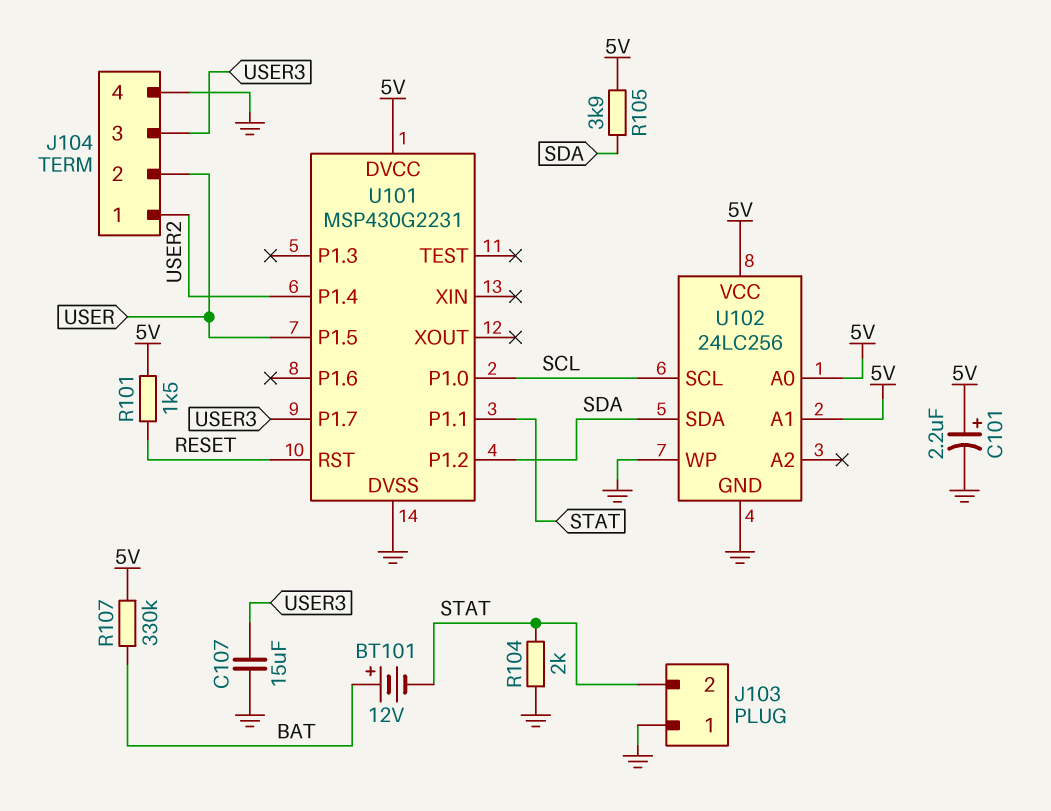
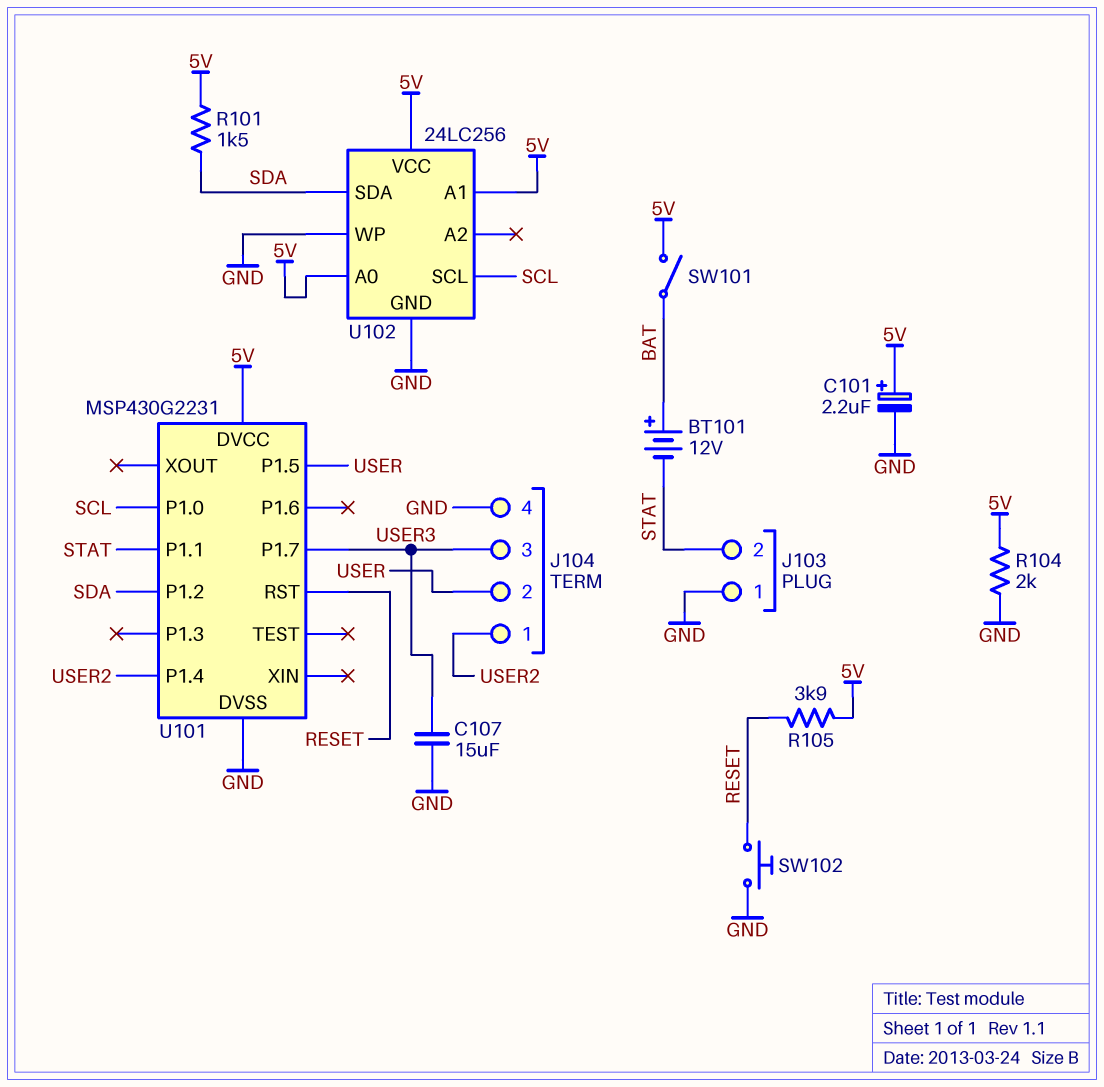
R101: 1.5k (5V, RESET) -> 1.5k (5V, SDA)
R104: 2k (GND, STAT) -> 2k (5V, GND)
R105: 3.9k (5V, SDA) -> 3.9k (5V, RESET)
R107: 330k (5V, BAT) -> none
SW101: none -> switch (5V, BAT)
SW102: none -> button (GND, RESET)

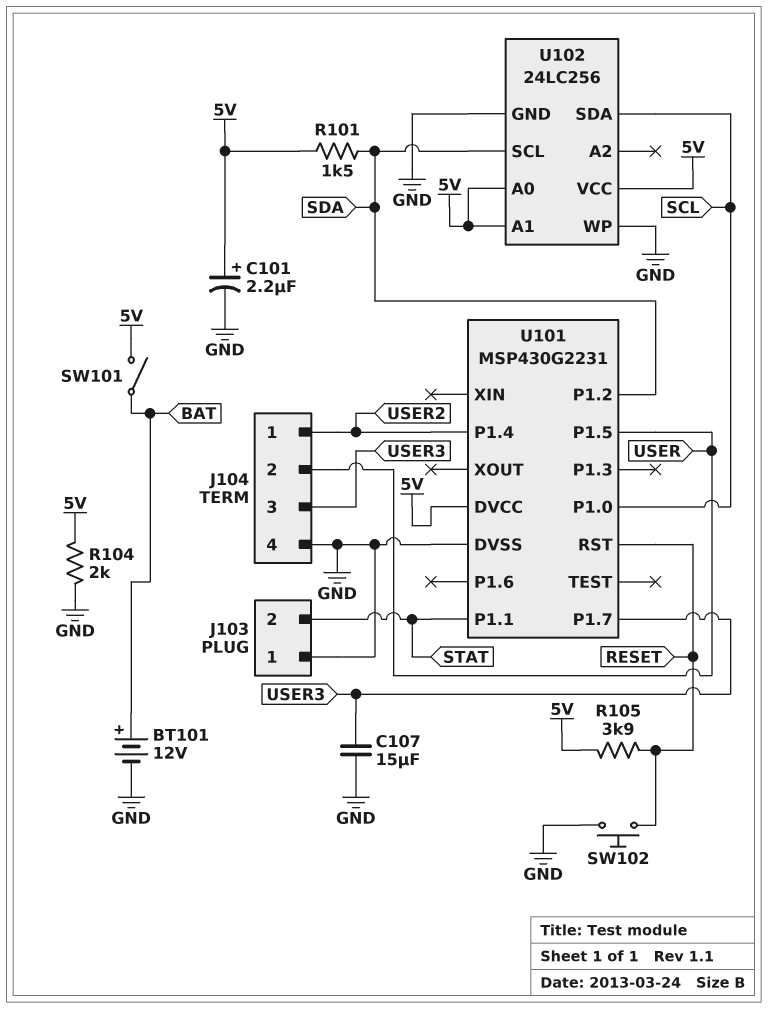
BT101: 12V (plus BAT, minus STAT) -> 12V (plus BAT, minus GND)
U102 pin SCL: SCL -> SDA
U102 pin SDA: SDA -> SCL

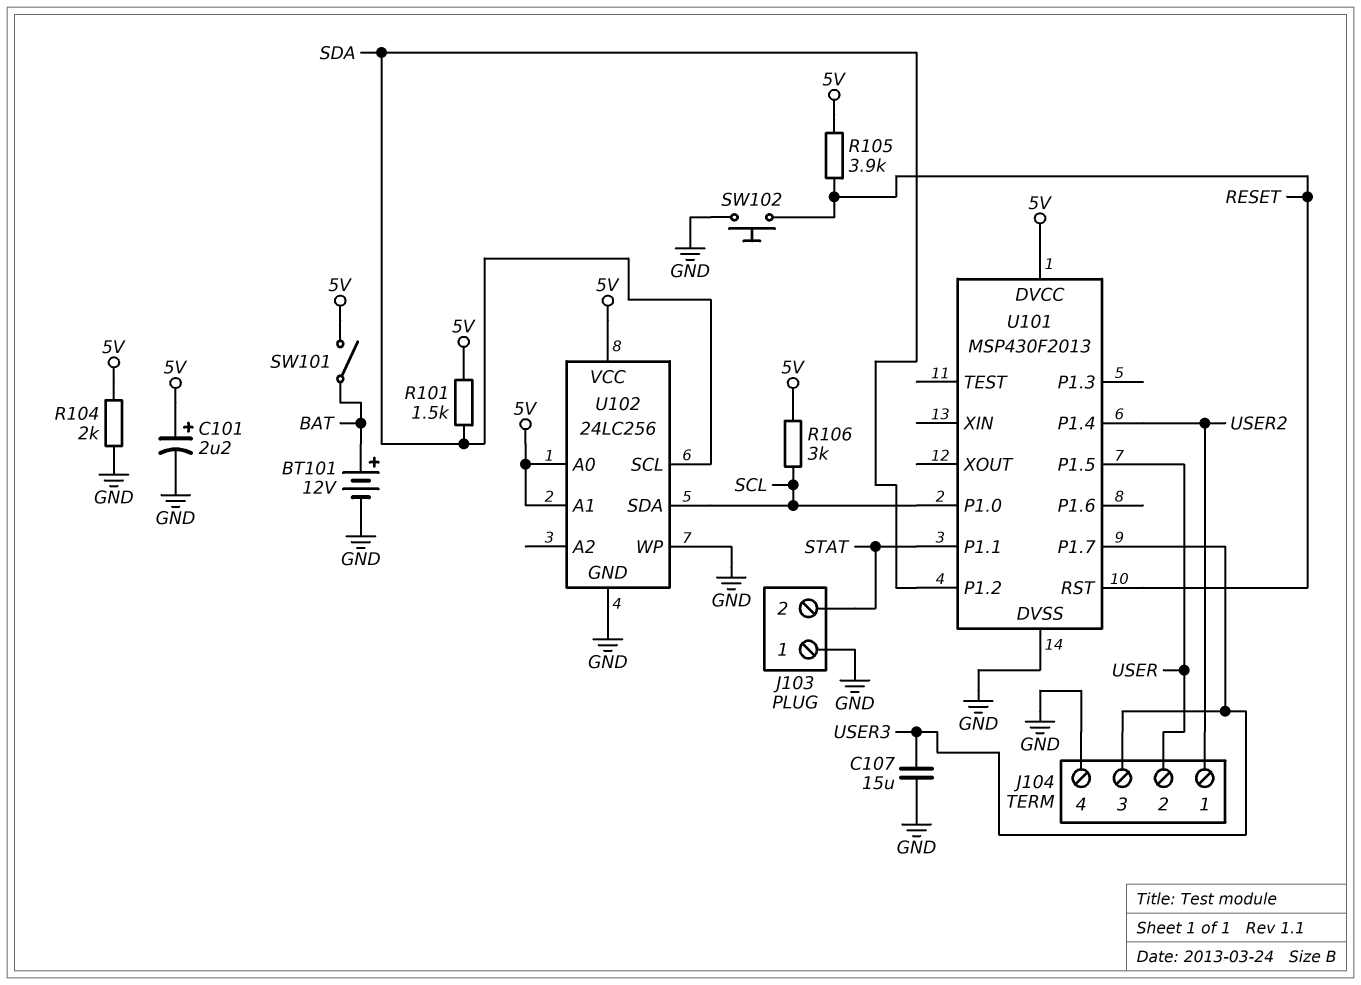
R106: none -> 3k (5V, SCL)
U101: MSP430G2231 -> MSP430F2013

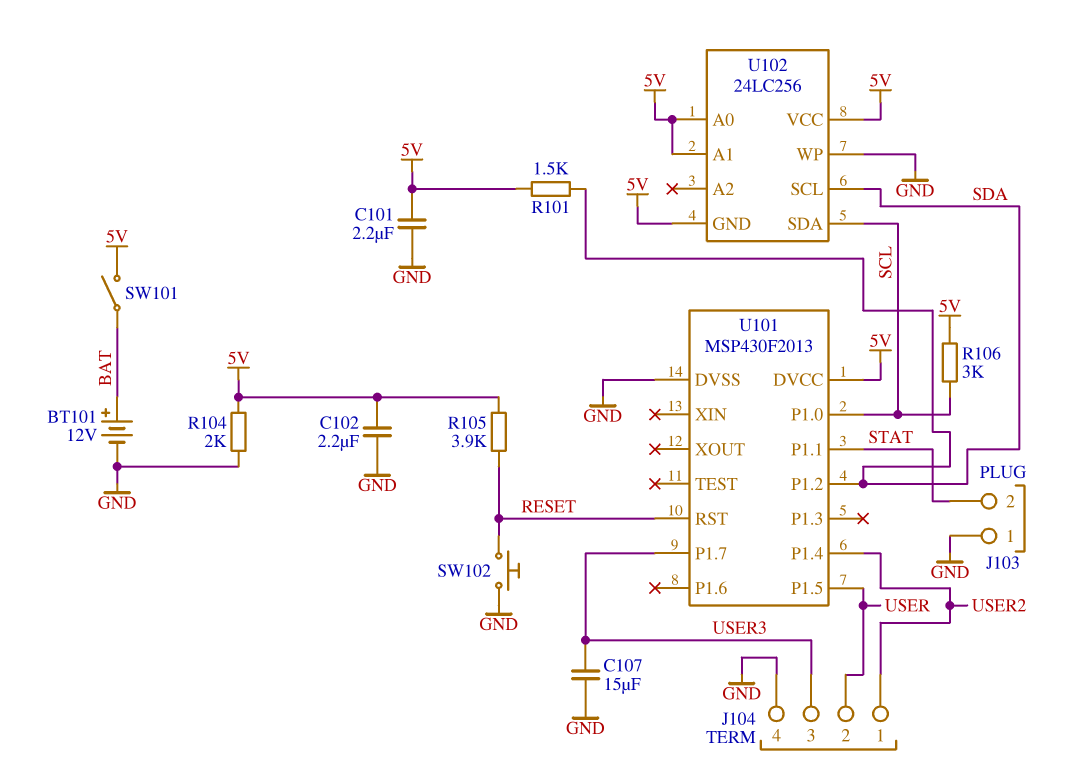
C101: 2.2uF (plus 5V, minus GND) -> 2.2uF (5V, GND)
C102: none -> 2.2uF (5V, GND)
U102 pin GND: GND -> 5V

